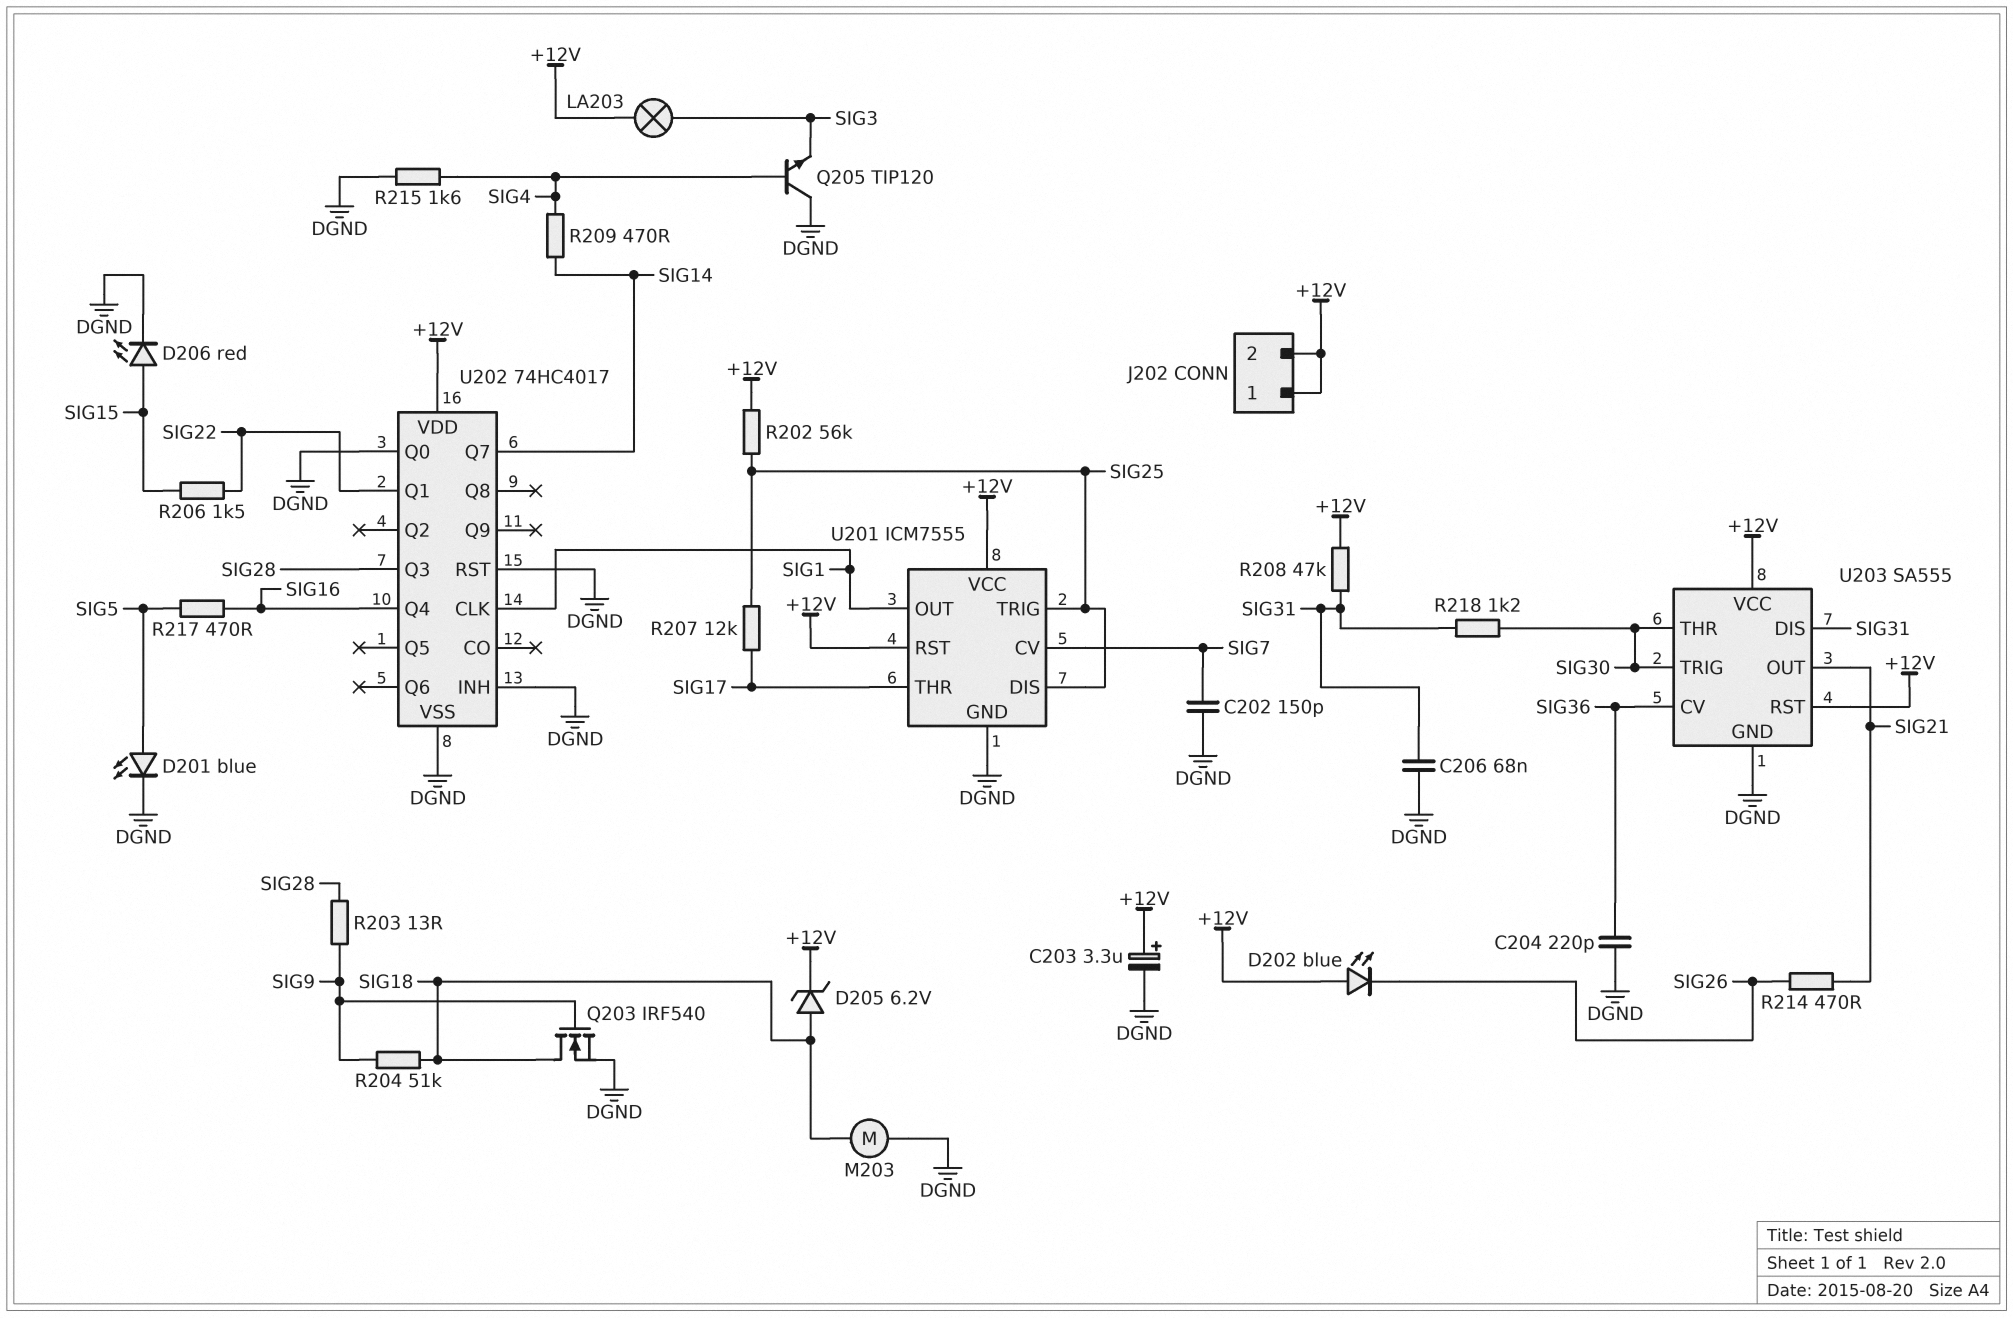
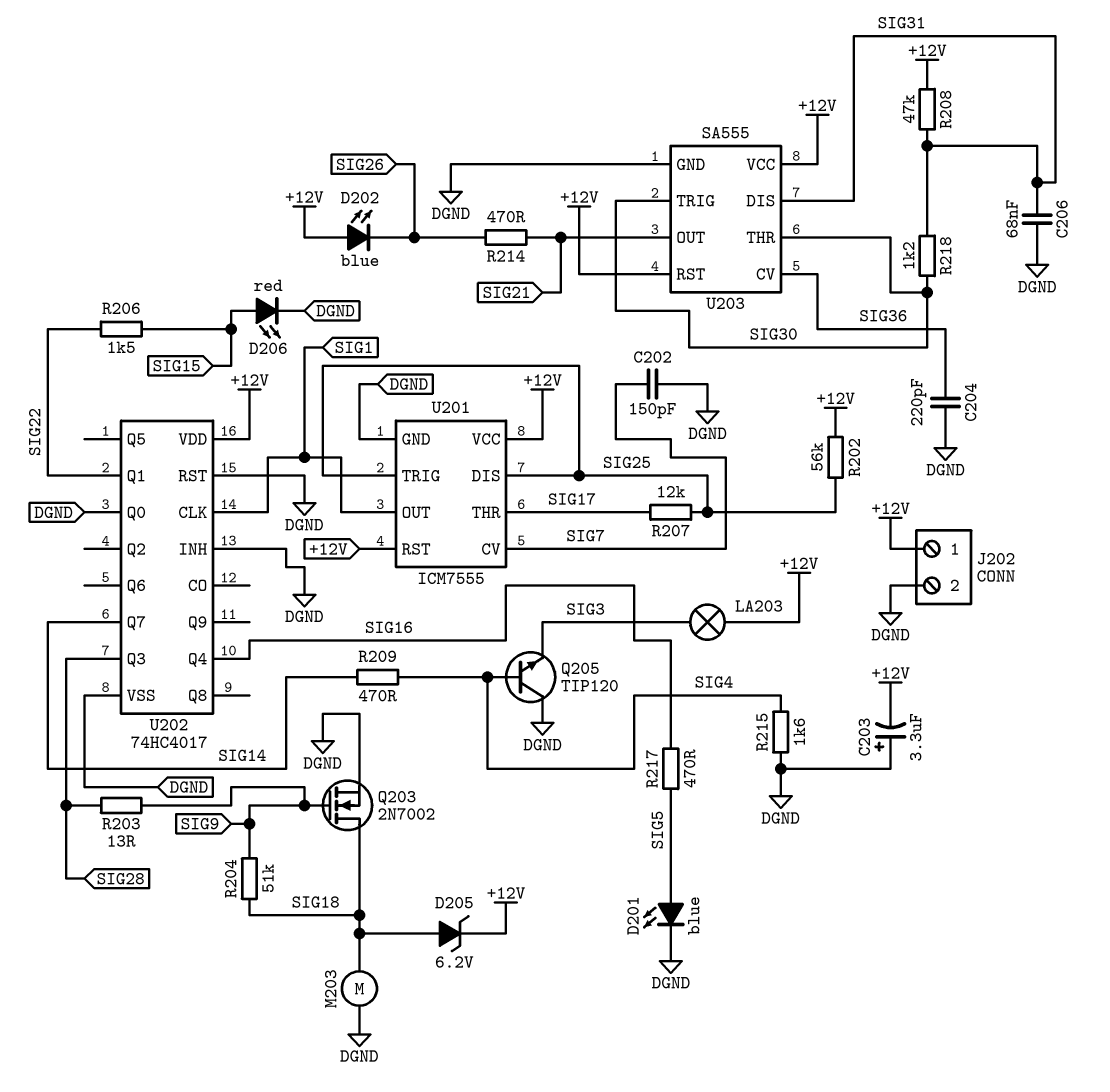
C203: 3.3uF (plus +12V, minus DGND) -> 3.3uF (plus DGND, minus +12V)
J202 pin 2: +12V -> DGND
Q203: NMOS IRF540 (G SIG9, D SIG18, S DGND) -> NMOS 2N7002 (G SIG9, D SIG18, S DGND)

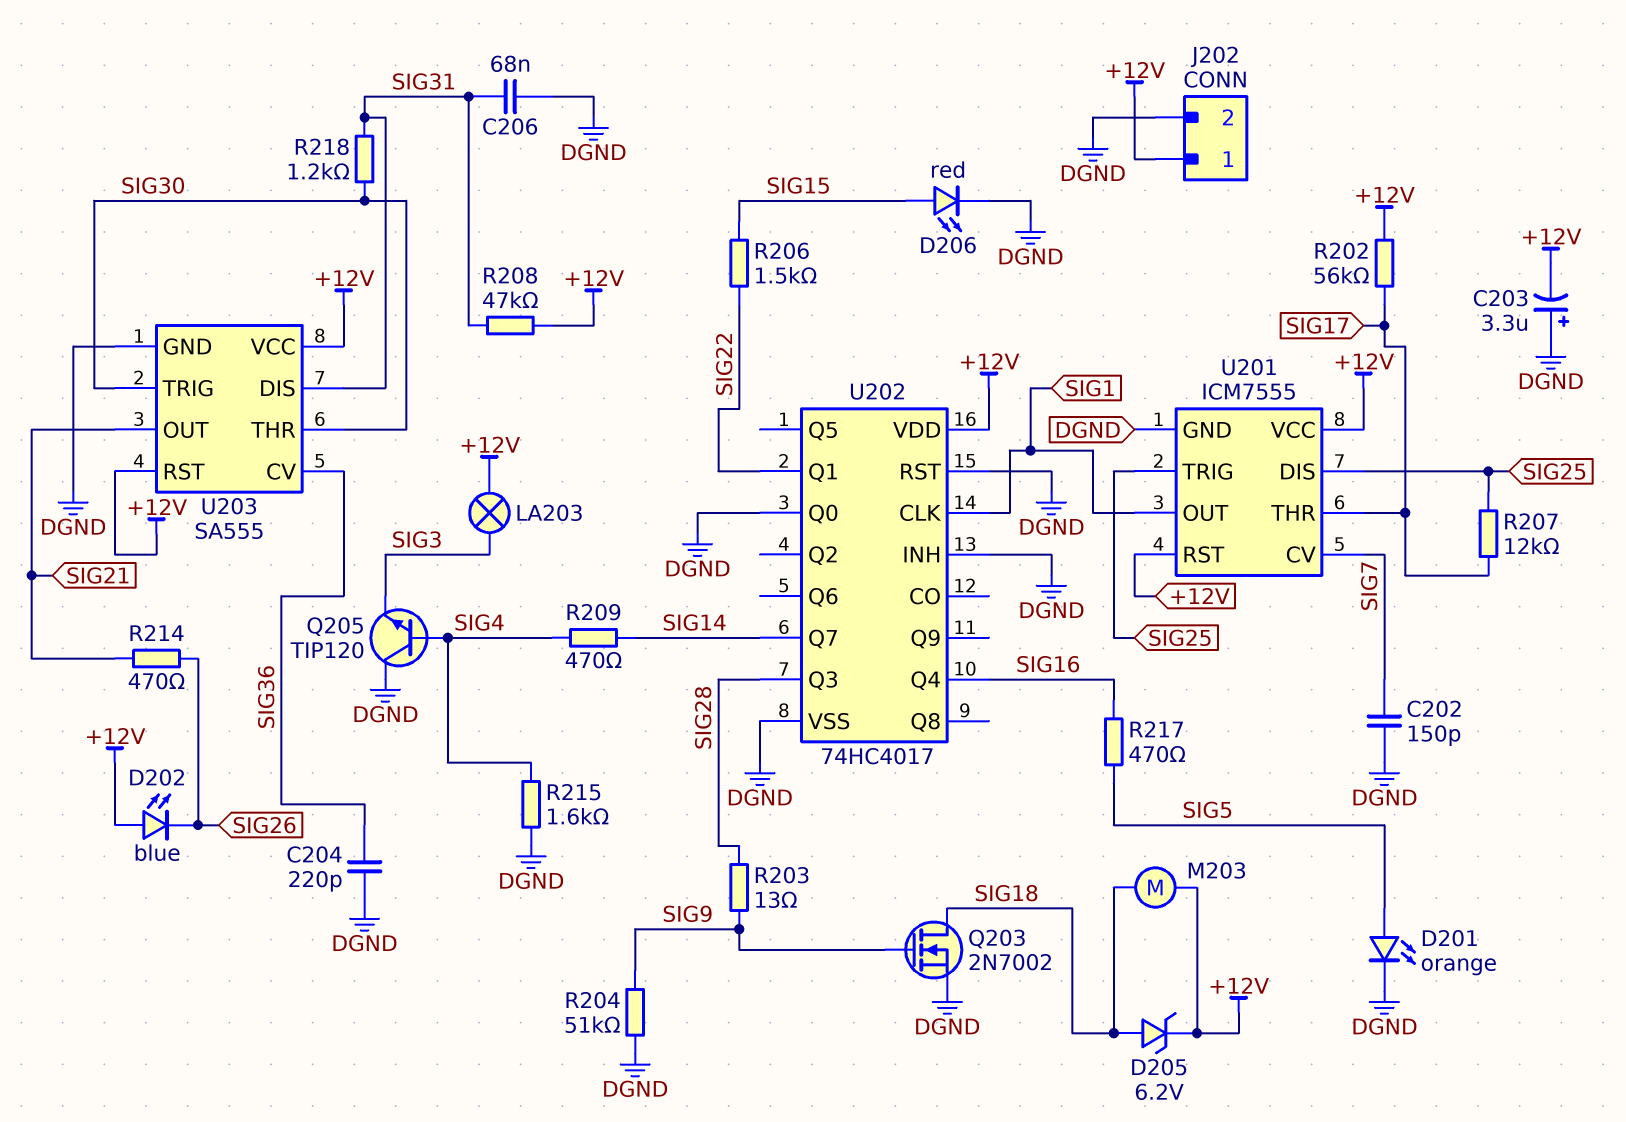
D201: LED blue (A SIG5, K DGND) -> LED orange (A SIG5, K DGND)
M203: motor (DGND, SIG18) -> motor (+12V, SIG18)
R202: 56k (+12V, SIG25) -> 56k (+12V, SIG17)
R204: 51k (SIG9, SIG18) -> 51k (DGND, SIG9)

